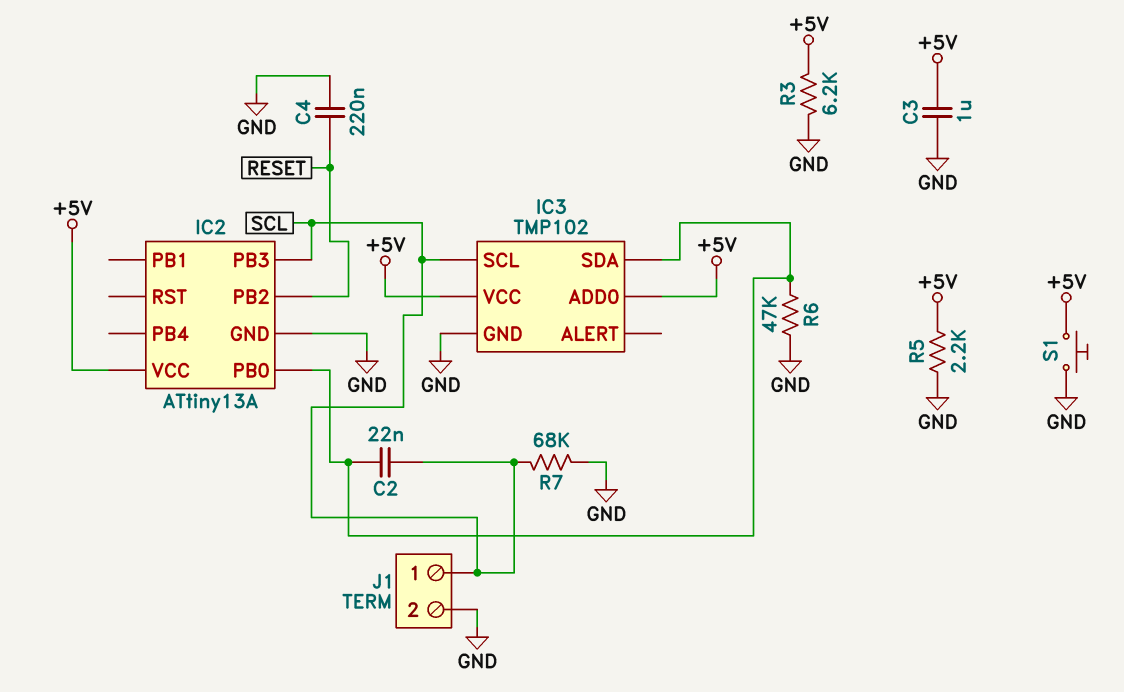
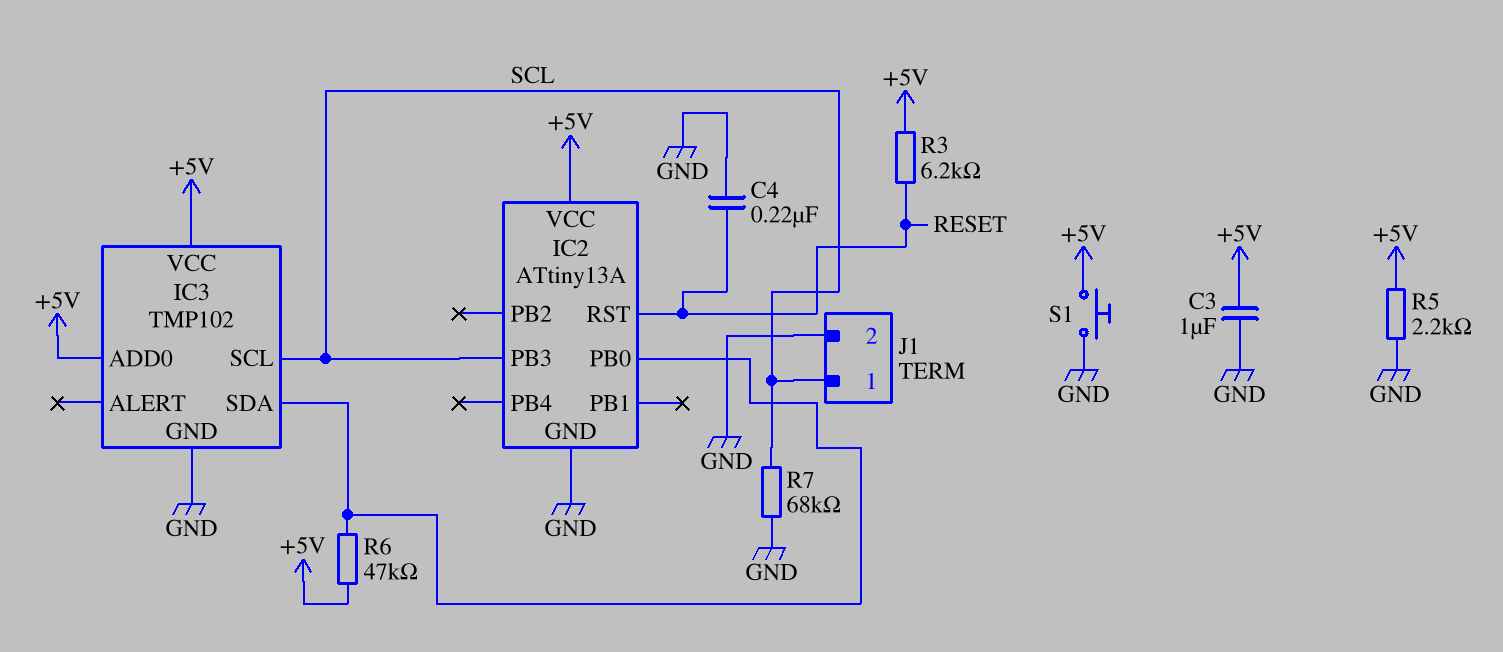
C2: 22nF (IC2/PB0, SCL) -> none
IC2 pin PB2: RESET -> none
IC2 pin RST: none -> RESET
R3: 6.2k (+5V, GND) -> 6.2k (+5V, RESET)
R6: 47k (GND, IC2/PB0) -> 47k (+5V, IC2/PB0)

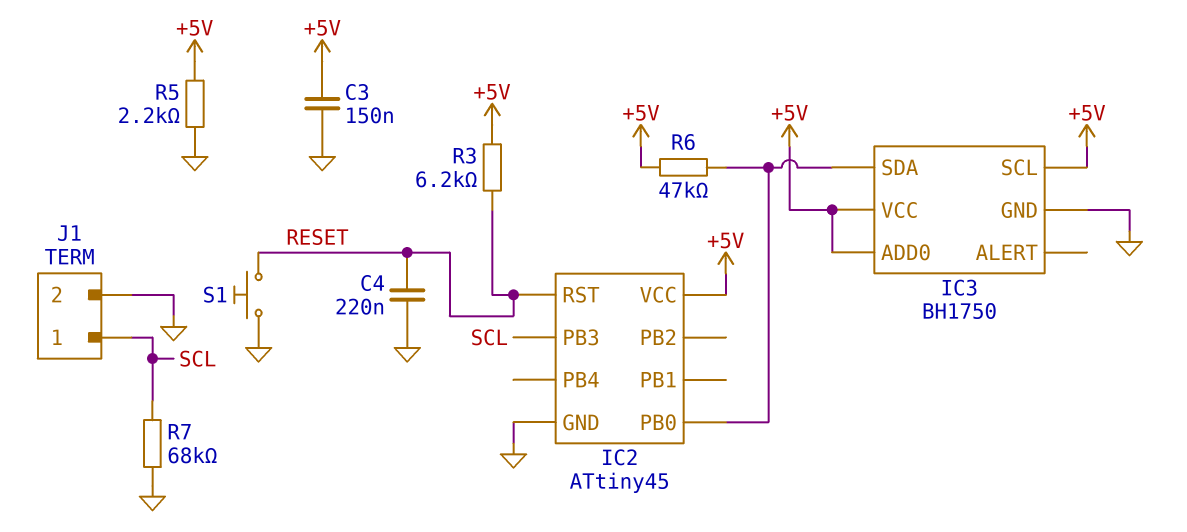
C3: 1uF (+5V, GND) -> 150nF (+5V, GND)
IC2: ATtiny13A -> ATtiny45
IC3: TMP102 -> BH1750
IC3 pin SCL: SCL -> +5V
S1: button (+5V, GND) -> button (GND, RESET)

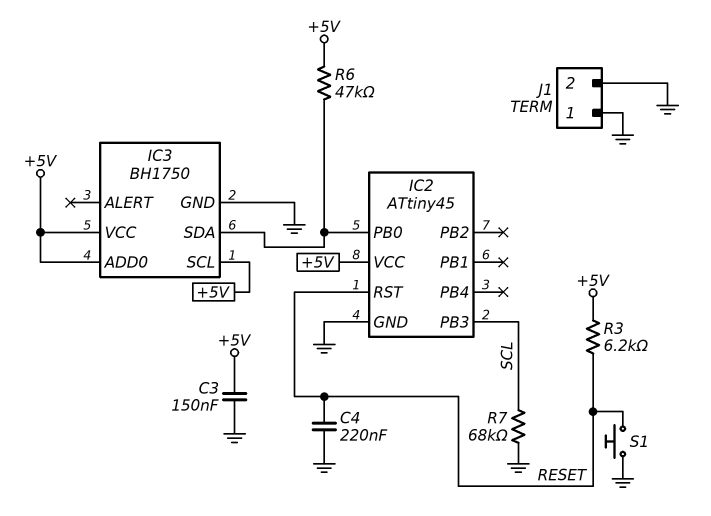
J1 pin 1: SCL -> GND
R5: 2.2k (+5V, GND) -> none

